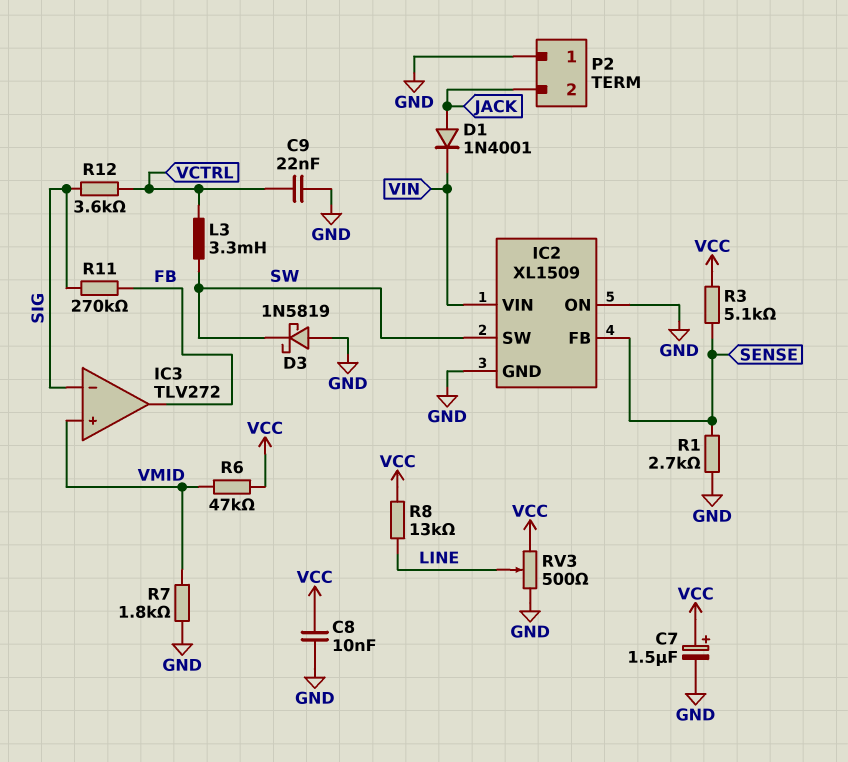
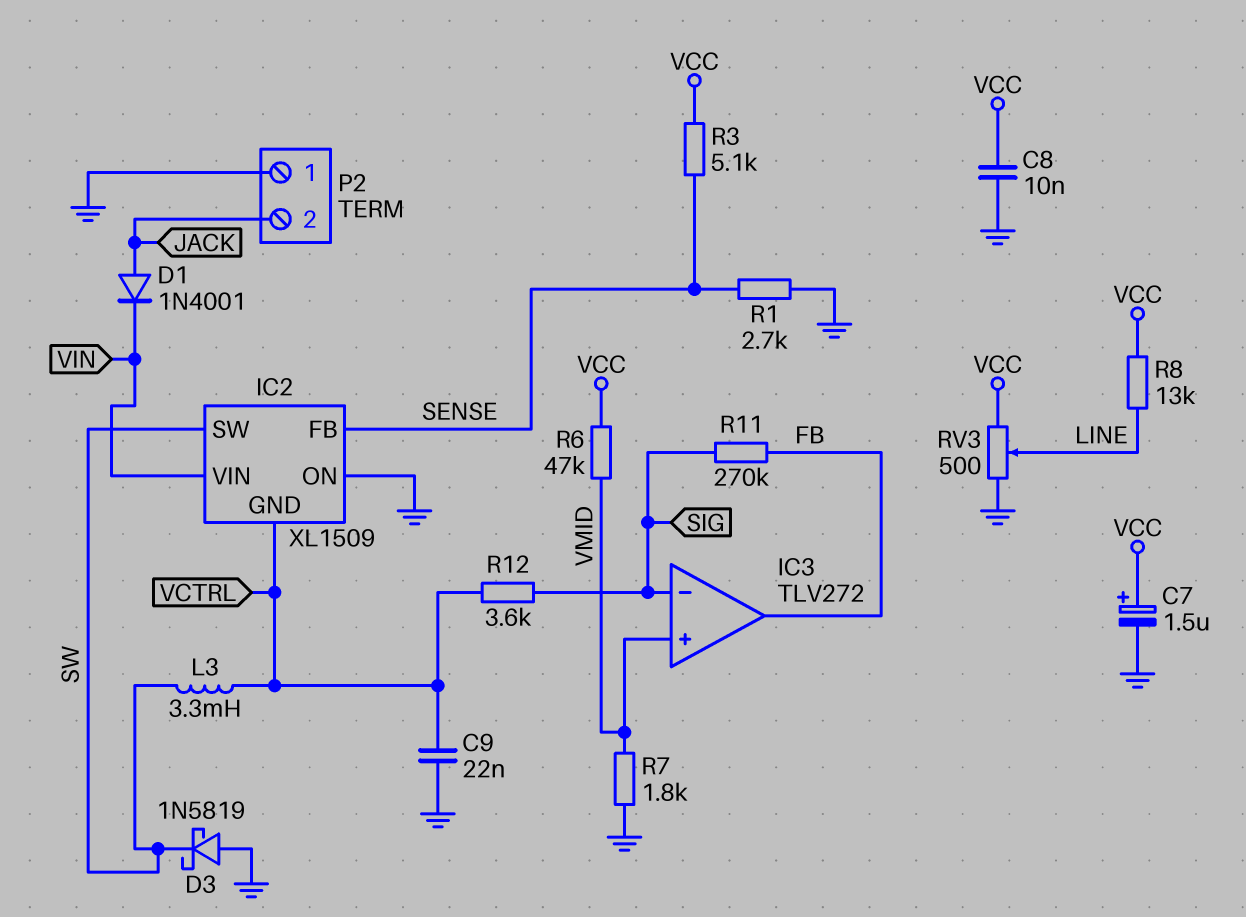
IC2 pin GND: GND -> VCTRL

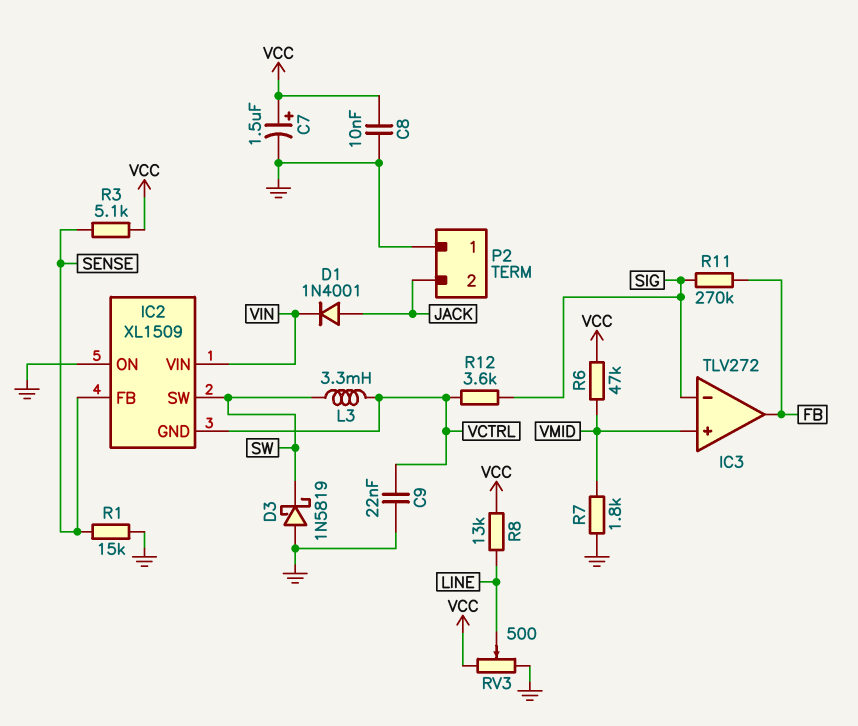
R1: 2.7k (GND, SENSE) -> 15k (GND, SENSE)

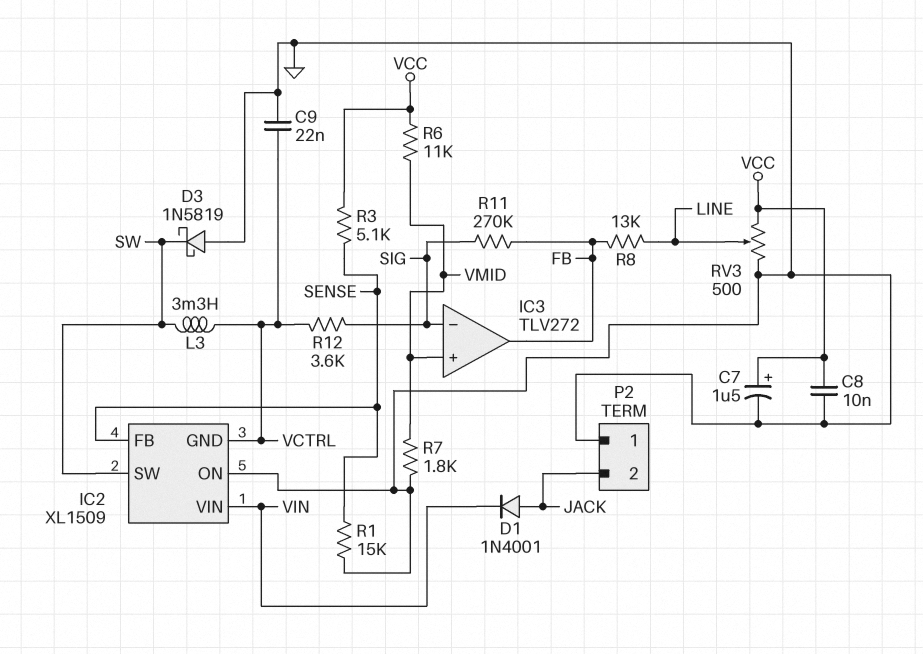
R6: 47k (VCC, VMID) -> 11k (VCC, VMID)
R8: 13k (LINE, VCC) -> 13k (FB, LINE)

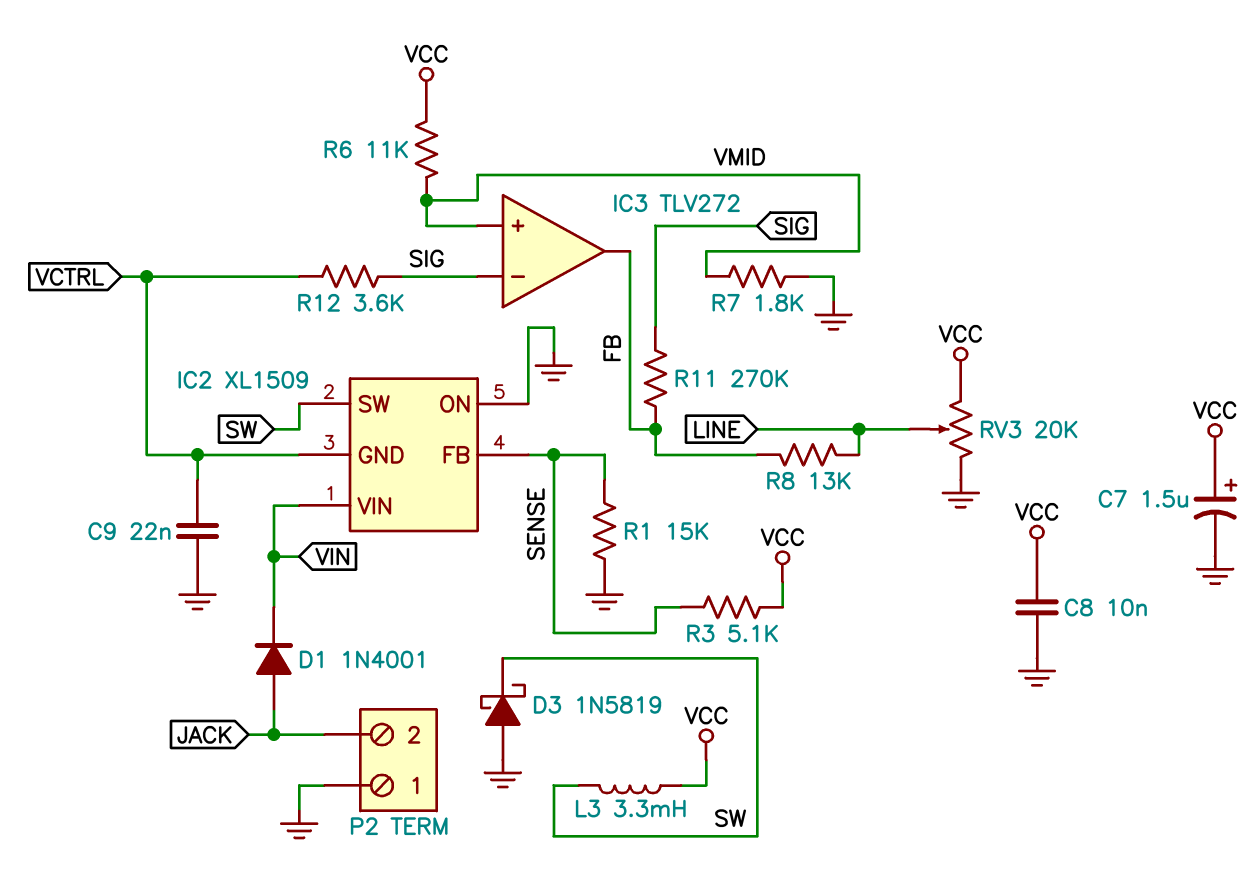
L3: 3.3mH (SW, VCTRL) -> 3.3mH (SW, VCC)
RV3: 500 (GND, VCC, wiper LINE) -> 20k (GND, VCC, wiper LINE)

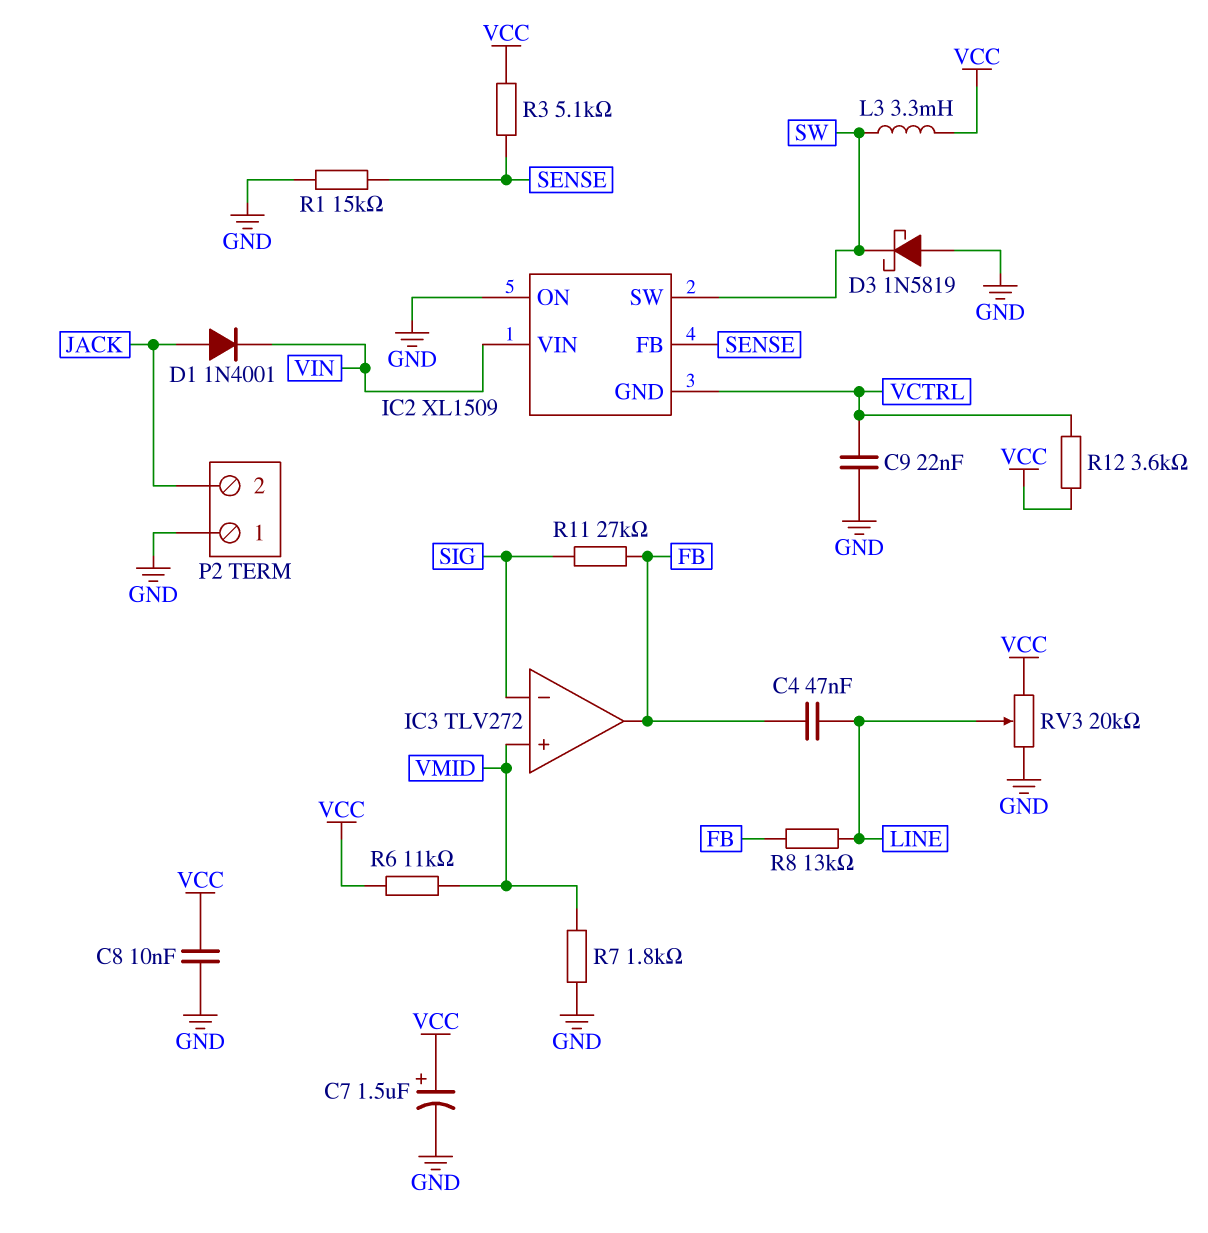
C4: none -> 47nF (FB, LINE)
R11: 270k (FB, SIG) -> 27k (FB, SIG)
R12: 3.6k (SIG, VCTRL) -> 3.6k (VCC, VCTRL)

